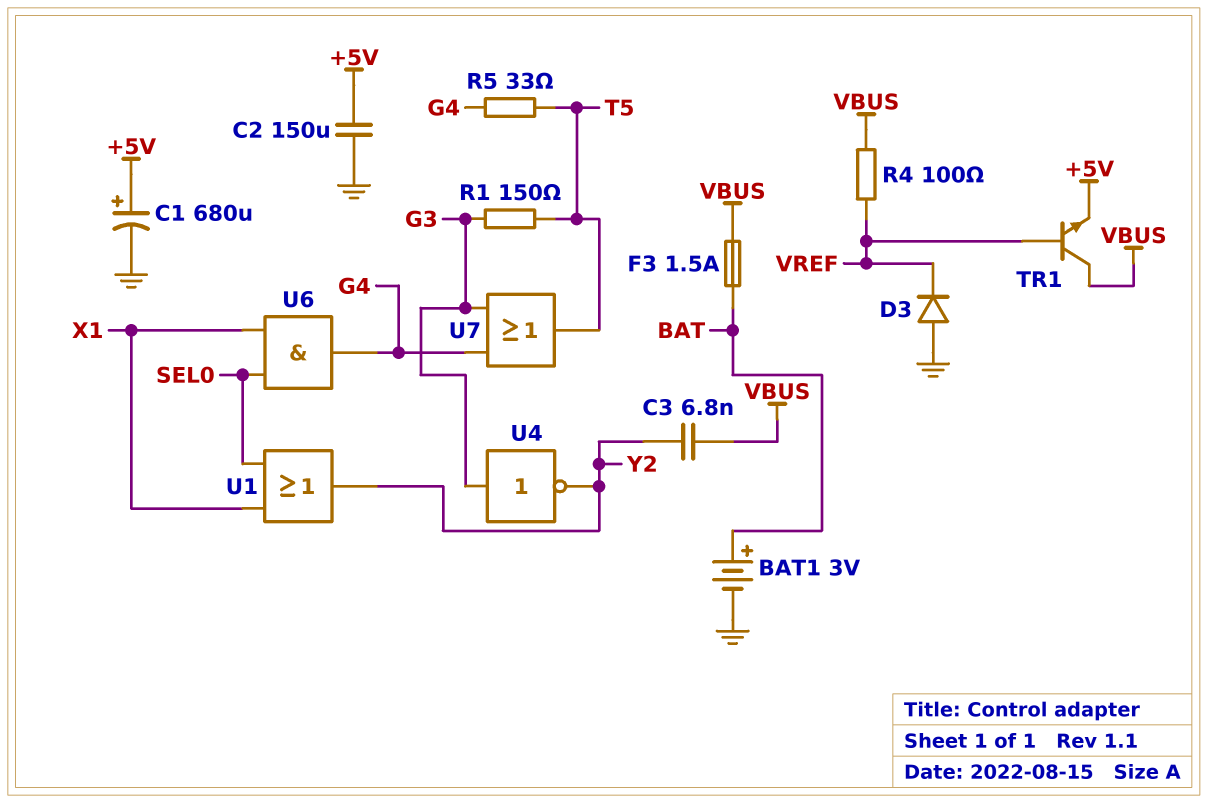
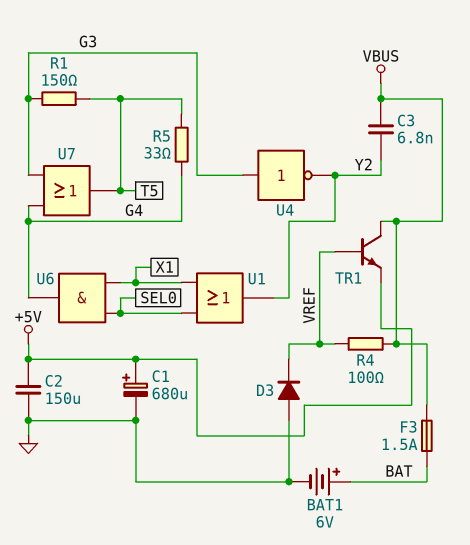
BAT1: 3V (plus BAT, minus GND) -> 6V (plus BAT, minus GND)

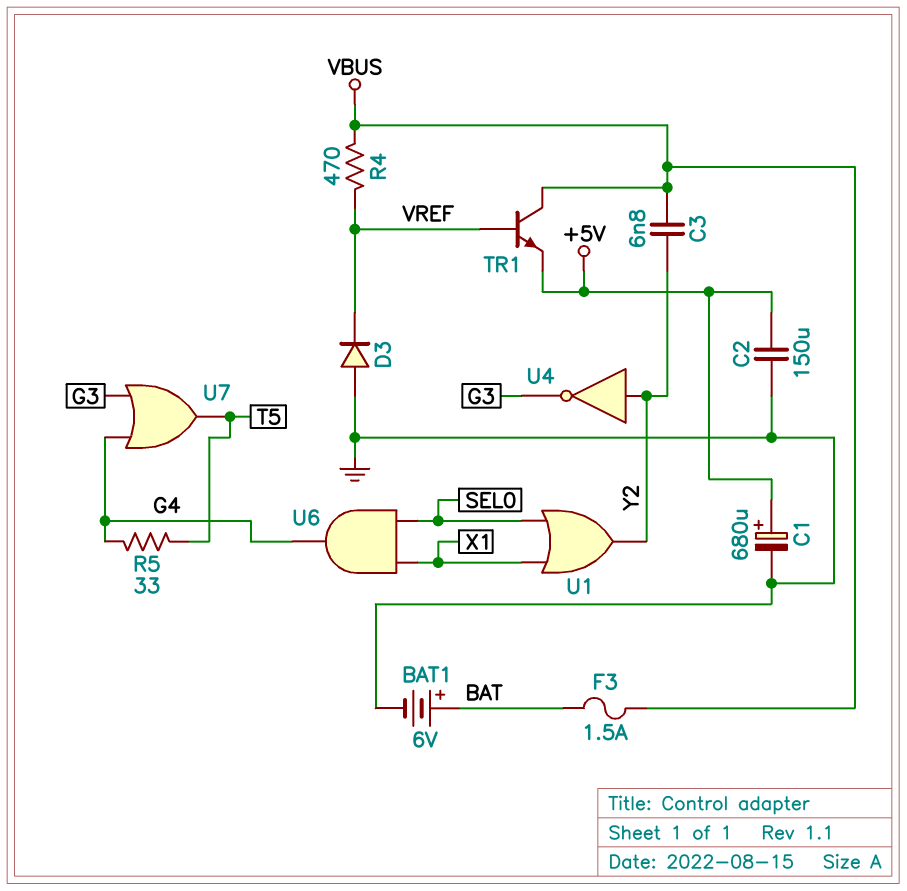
R1: 150 (G3, T5) -> none
R4: 100 (VBUS, VREF) -> 470 (VBUS, VREF)
U4: NOT (in G3, out Y2) -> NOT (in Y2, out G3)

